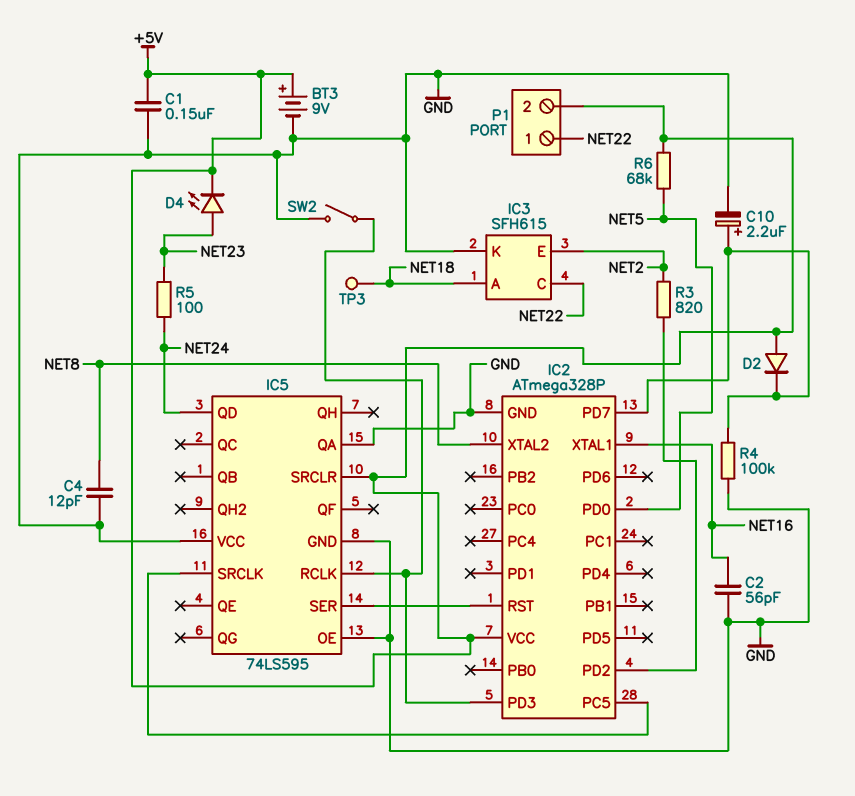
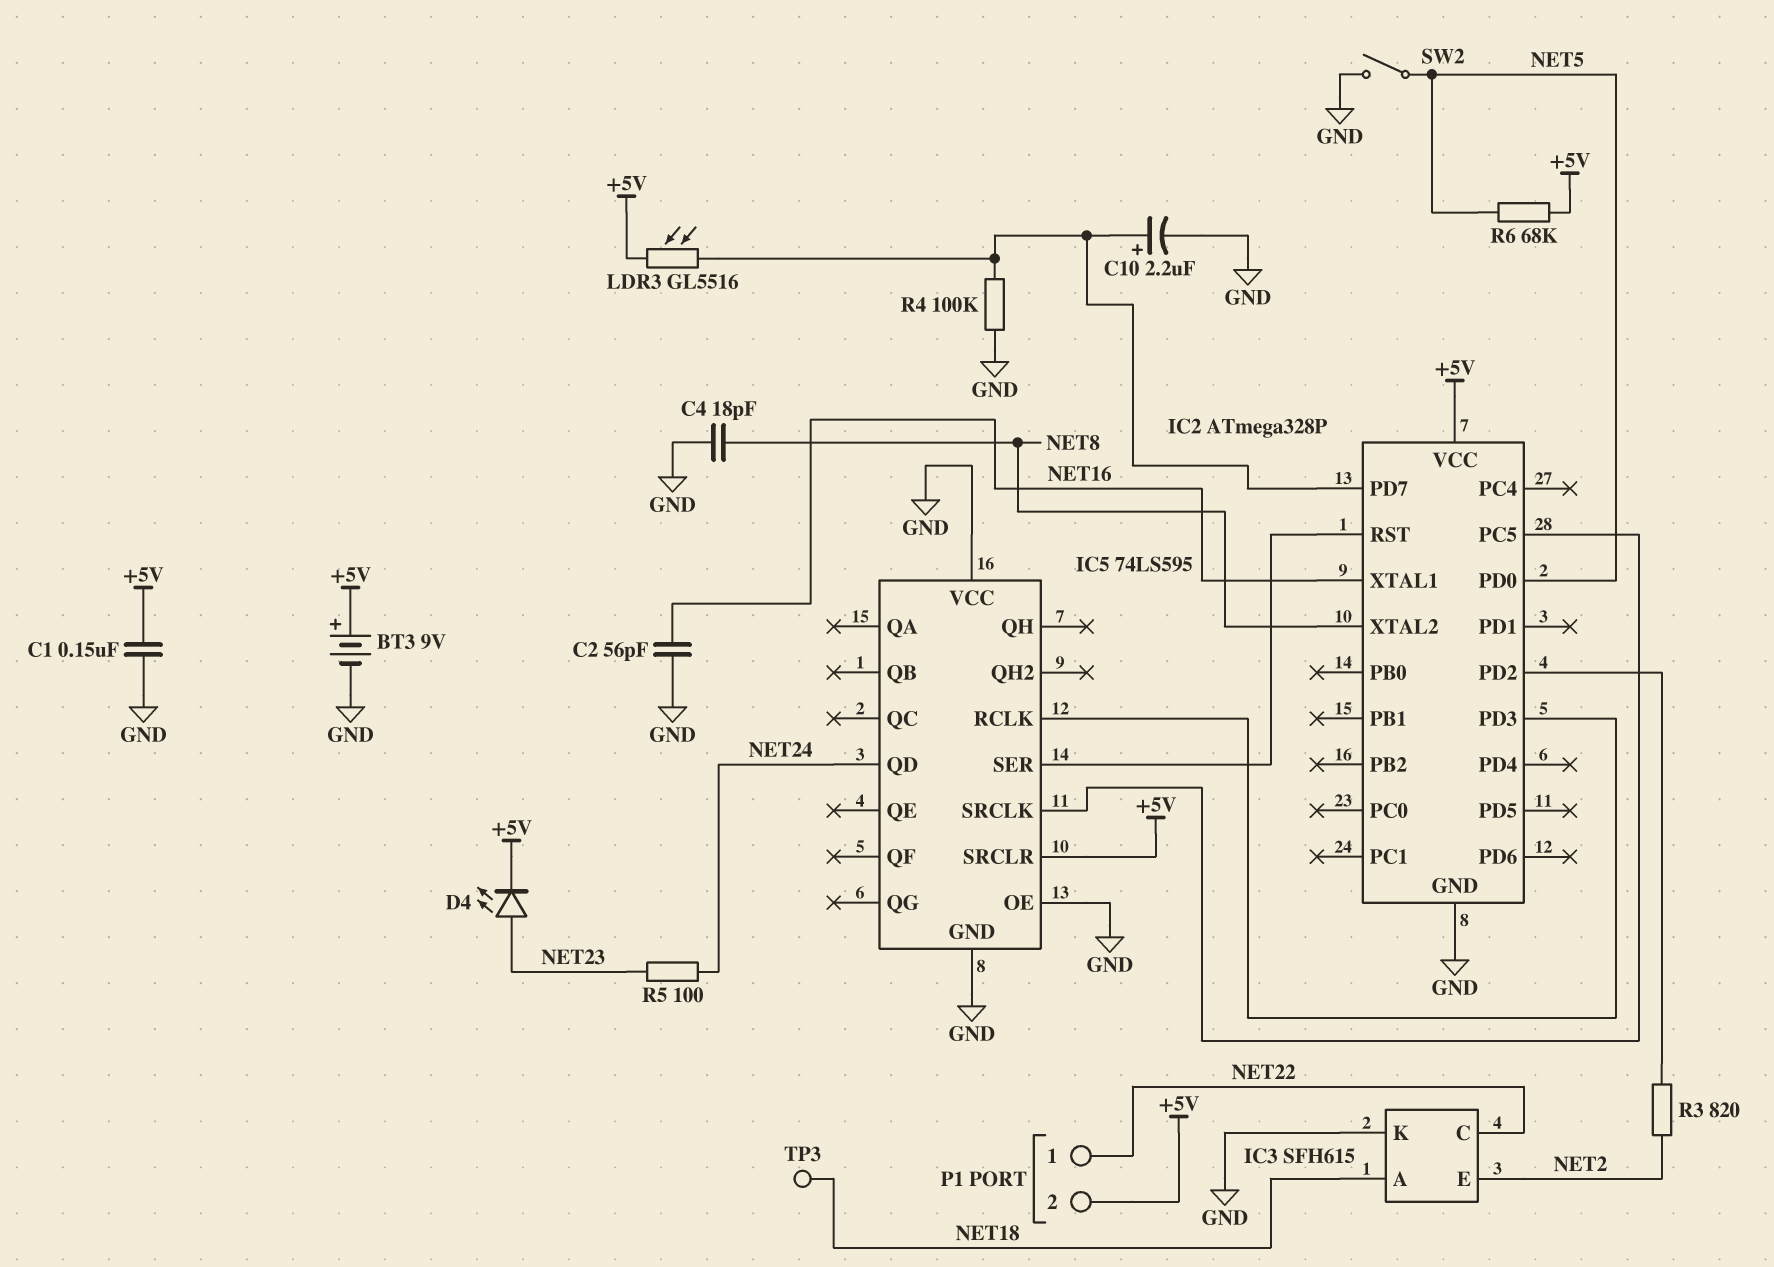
C4: 12pF (GND, NET8) -> 18pF (GND, NET8)
D2: diode (A +5V, K IC2/PD7) -> none
IC5 pin QA: GND -> none
LDR3: none -> GL5516 (+5V, IC2/PD7)
SW2: switch (GND, IC2/PD3) -> switch (GND, NET5)

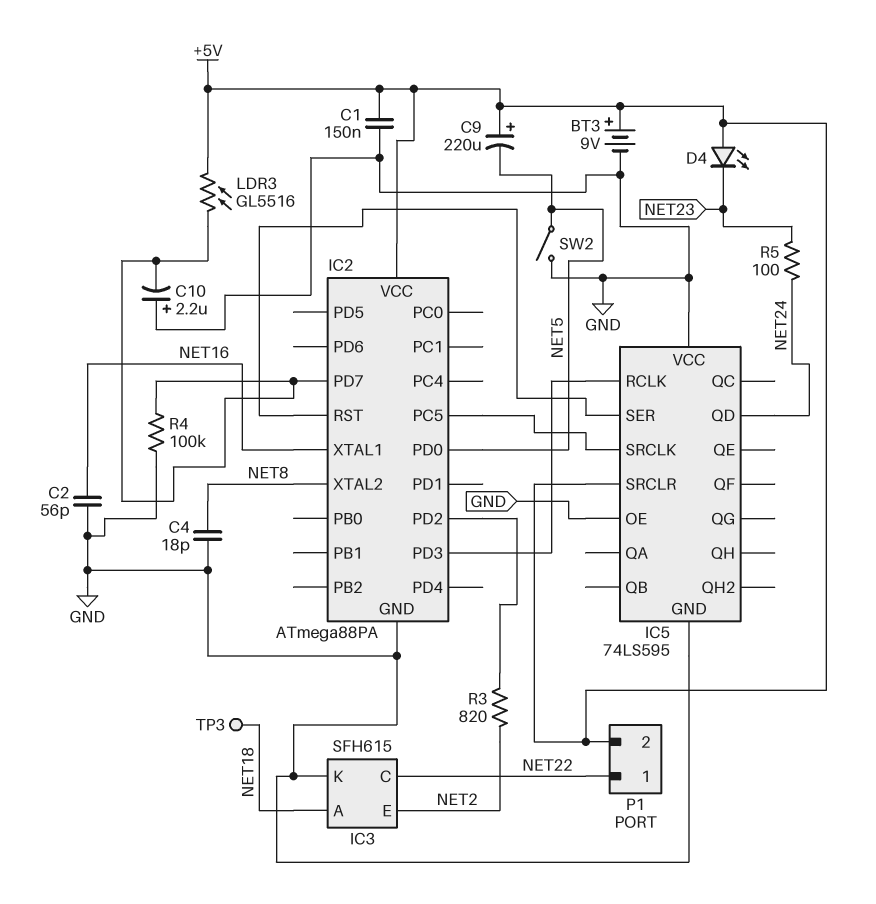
C9: none -> 220uF (plus +5V, minus NET5)
C10: 2.2uF (plus IC2/PD7, minus GND) -> 2.2uF (plus GND, minus IC2/PD7)
D4: LED (A NET23, K +5V) -> LED (A +5V, K NET23)
IC2: ATmega328P -> ATmega88PA
R6: 68k (+5V, NET5) -> none

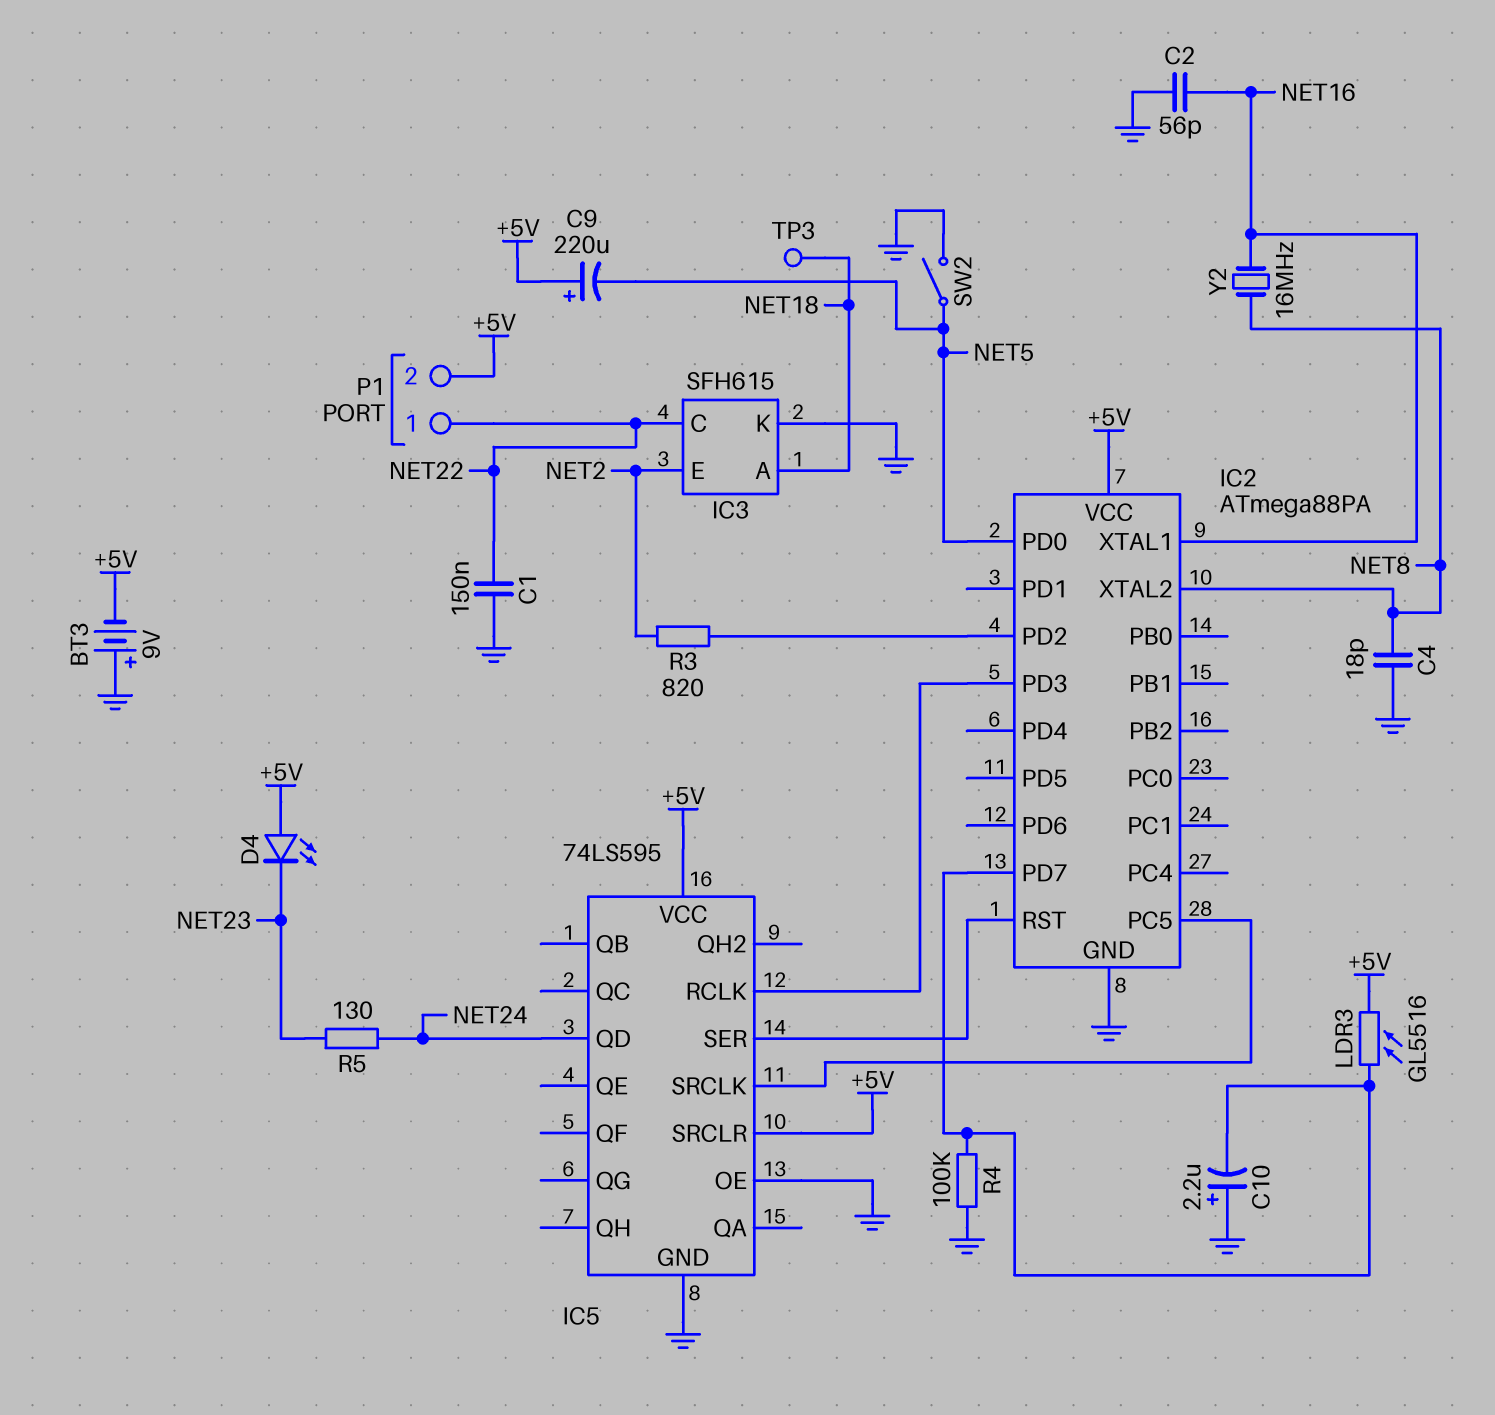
BT3: 9V (plus +5V, minus GND) -> 9V (plus GND, minus +5V)
C1: 150nF (+5V, GND) -> 150nF (GND, NET22)
IC5 pin VCC: GND -> +5V
R5: 100 (NET23, NET24) -> 130 (NET23, NET24)
Y2: none -> 16MHz (NET8, NET16)

